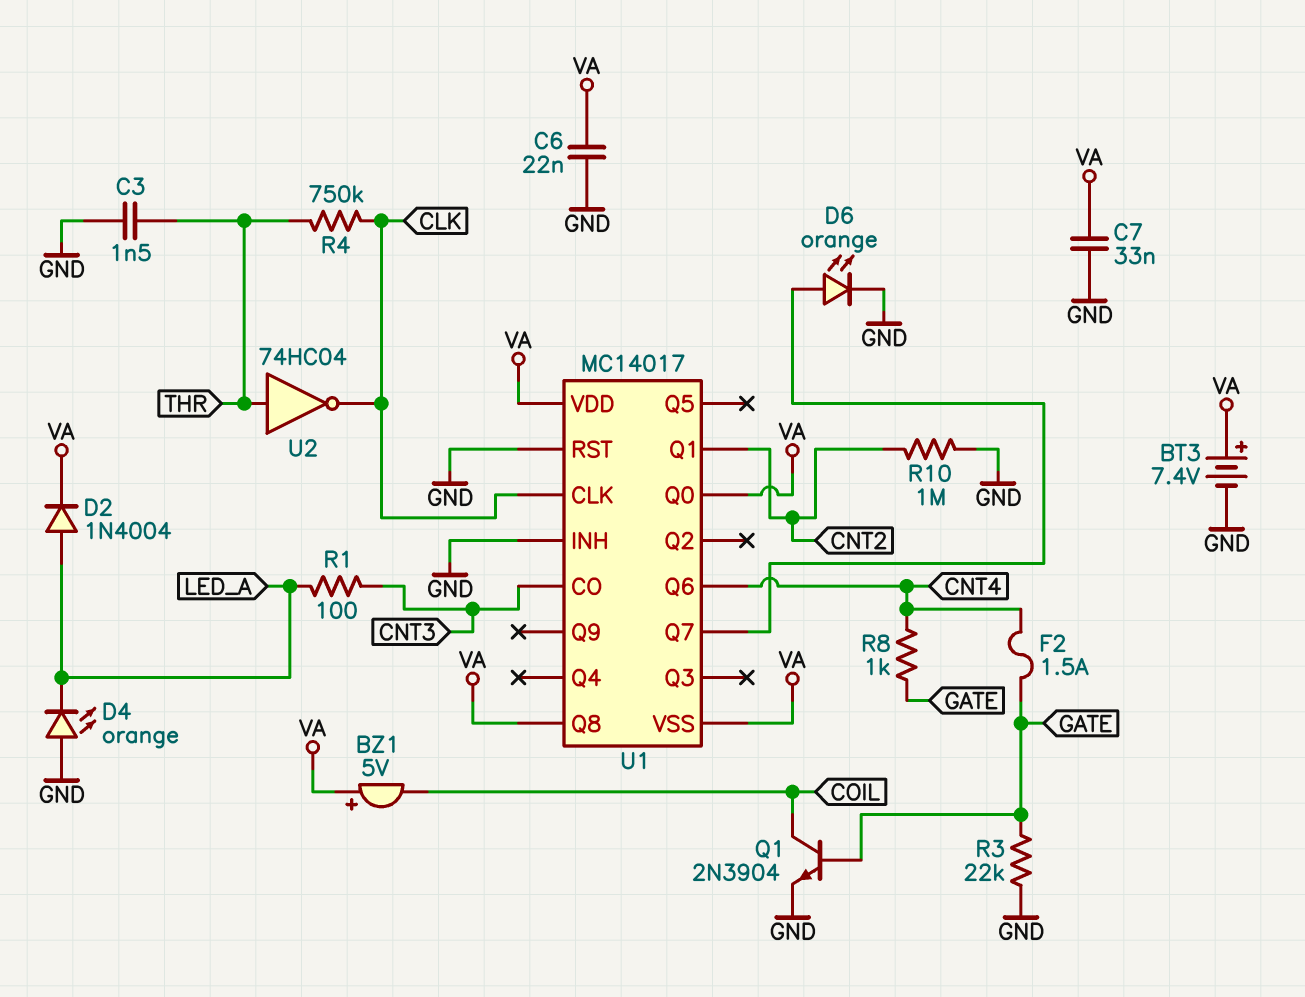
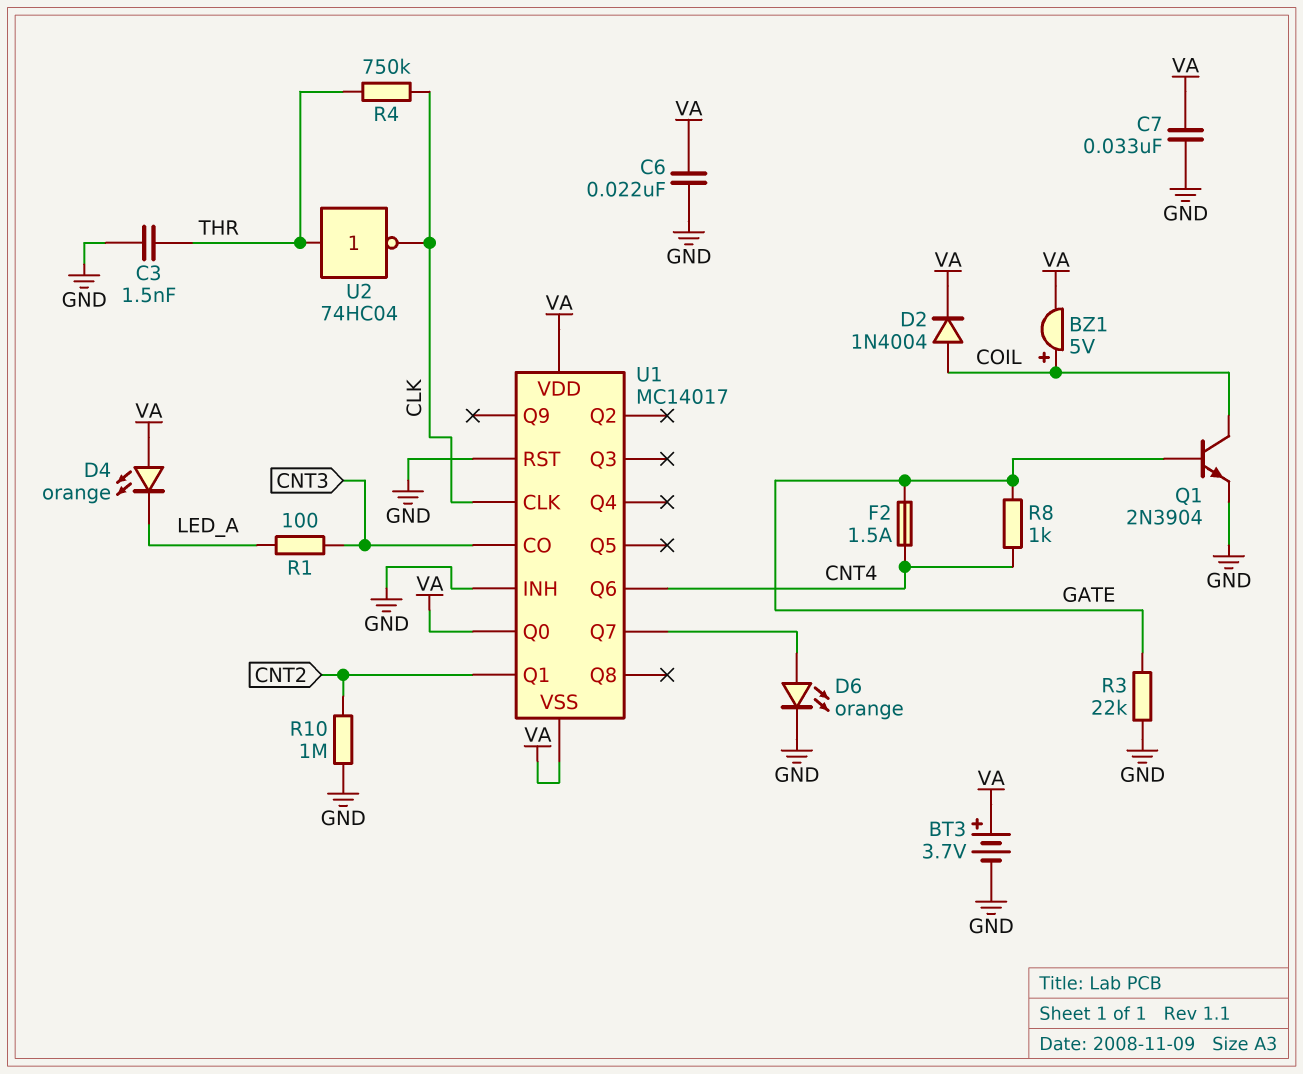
BT3: 7.4V (plus VA, minus GND) -> 3.7V (plus VA, minus GND)
BZ1: buzzer 5V (plus VA, minus COIL) -> buzzer 5V (plus COIL, minus VA)
D2: diode 1N4004 (A LED_A, K VA) -> diode 1N4004 (A COIL, K VA)
D4: LED orange (A GND, K LED_A) -> LED orange (A VA, K LED_A)
U1 pin Q8: VA -> none

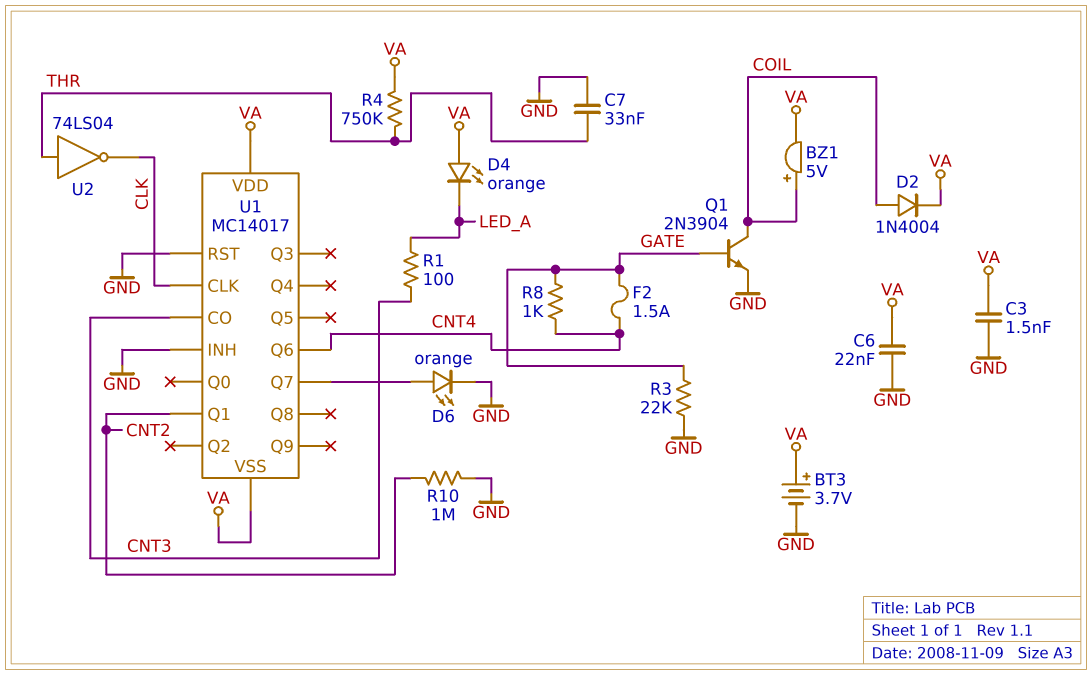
C3: 1.5nF (GND, THR) -> 1.5nF (GND, VA)
C7: 33nF (GND, VA) -> 33nF (GND, THR)
R4: 750k (CLK, THR) -> 750k (THR, VA)
U1 pin Q0: VA -> none
U2: NOT 74HC04 (in THR, out CLK) -> NOT 74LS04 (in THR, out CLK)

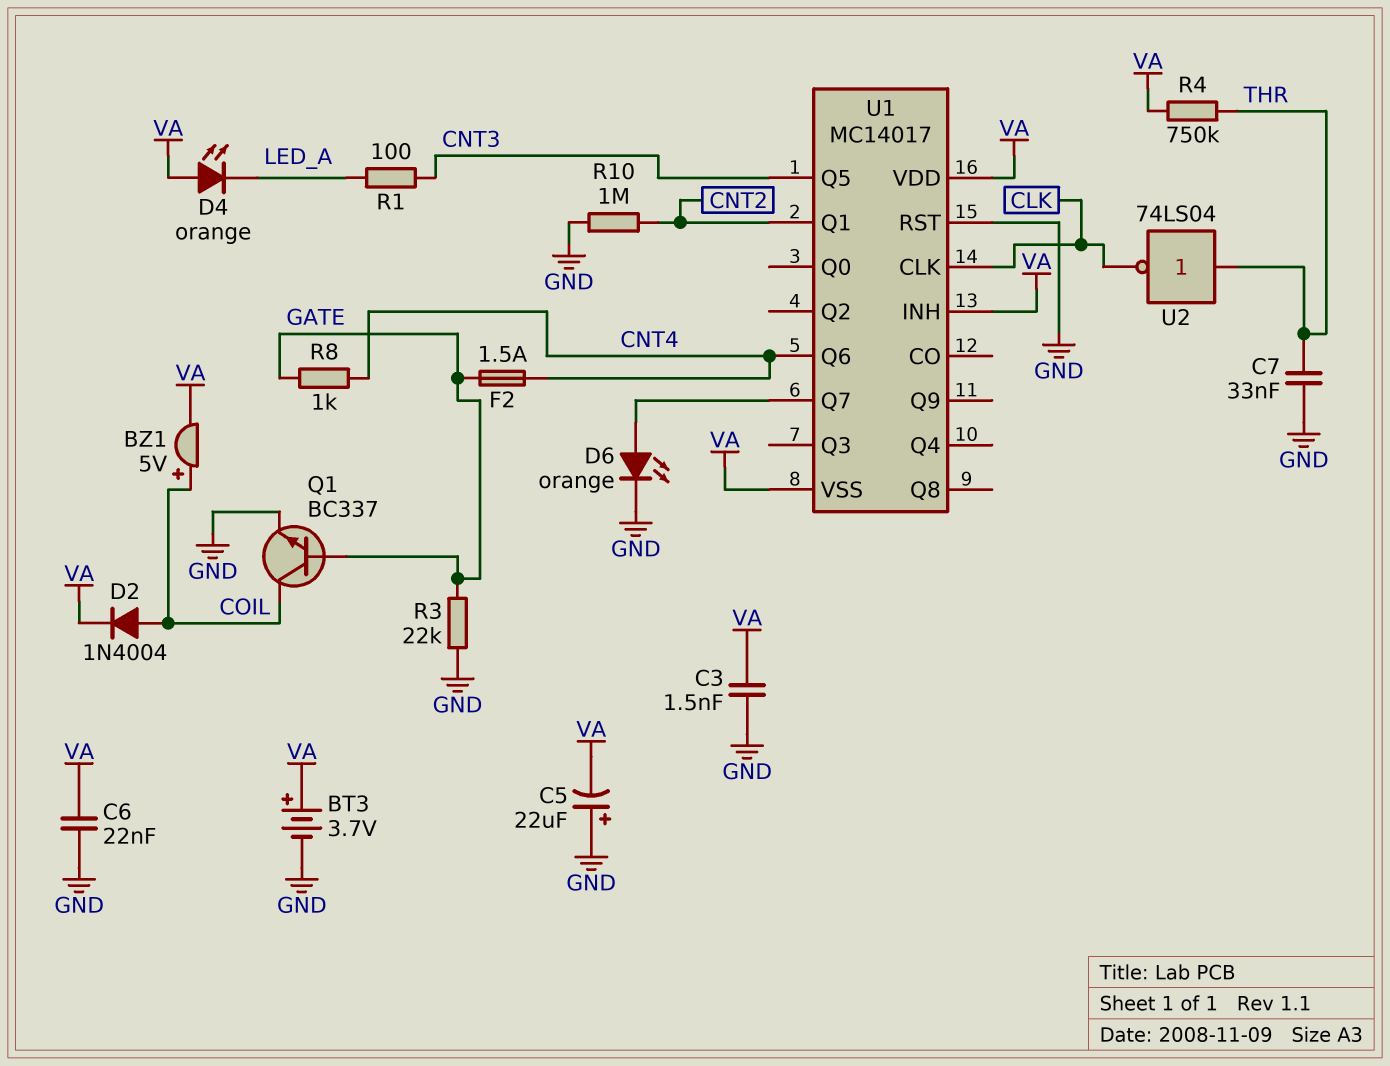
C5: none -> 22uF (plus GND, minus VA)
Q1: NPN 2N3904 (B GATE, C COIL, E GND) -> NPN BC337 (B GATE, C COIL, E GND)
U1 pin CO: CNT3 -> none
U1 pin INH: GND -> VA
U1 pin Q5: none -> CNT3

